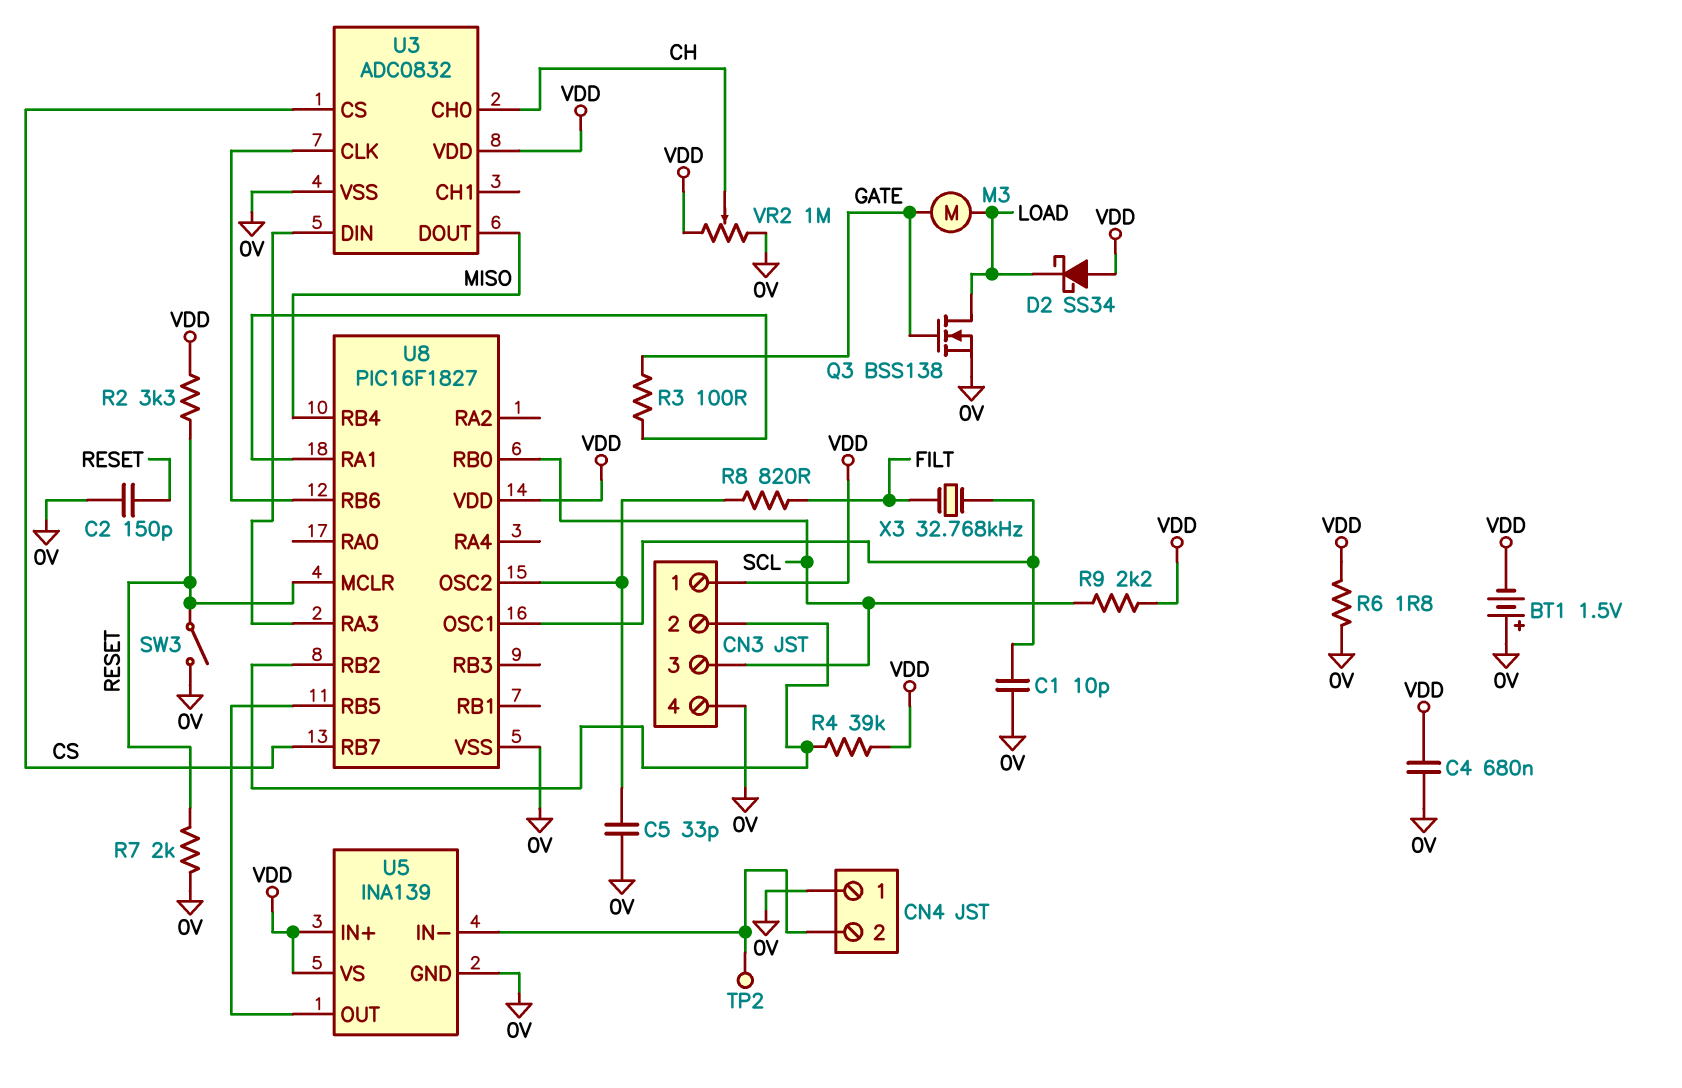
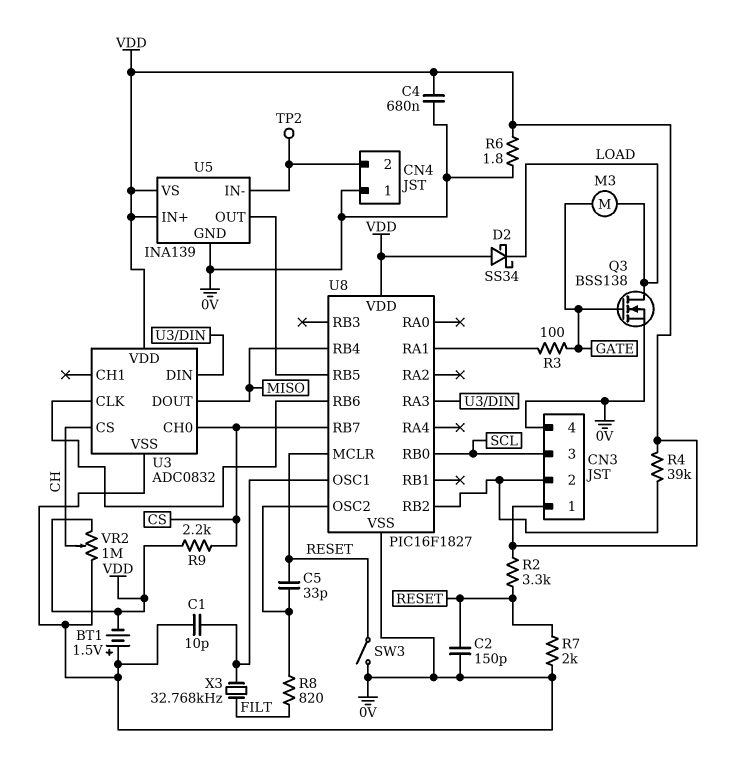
C5: 33pF (0V, U8/OSC2) -> 33pF (RESET, U8/OSC2)
R9: 2.2k (SCL, VDD) -> 2.2k (CS, VDD)
U3 pin CH0: CH -> CS
U3 pin CS: CS -> CH

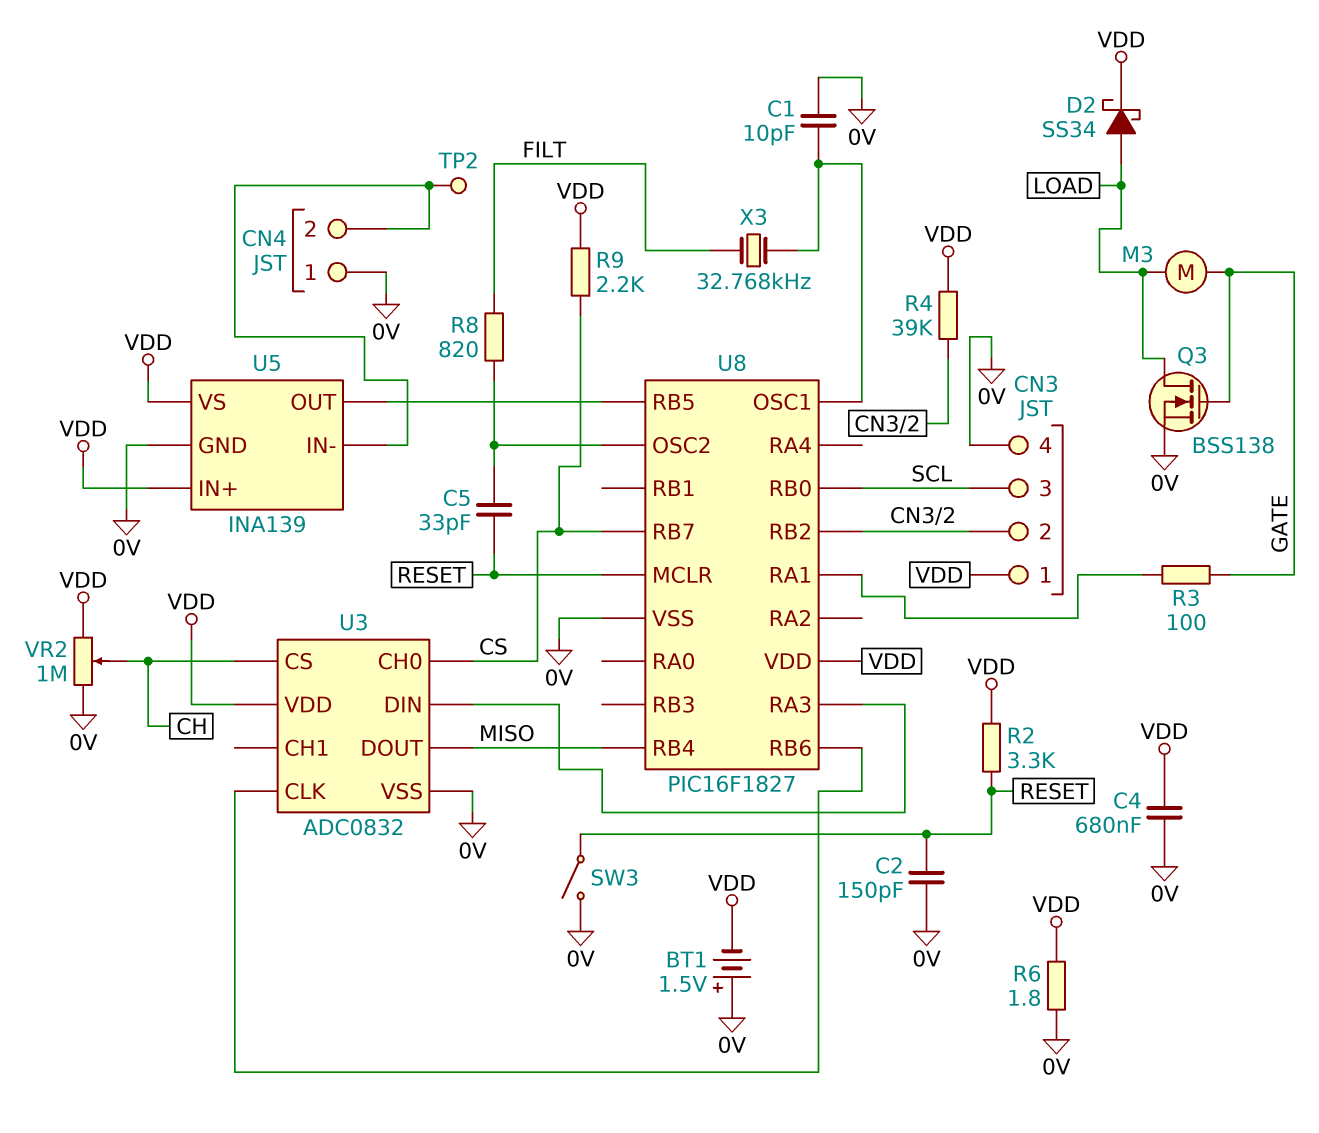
D2: schottky SS34 (A VDD, K LOAD) -> schottky SS34 (A LOAD, K VDD)
R7: 2k (0V, RESET) -> none

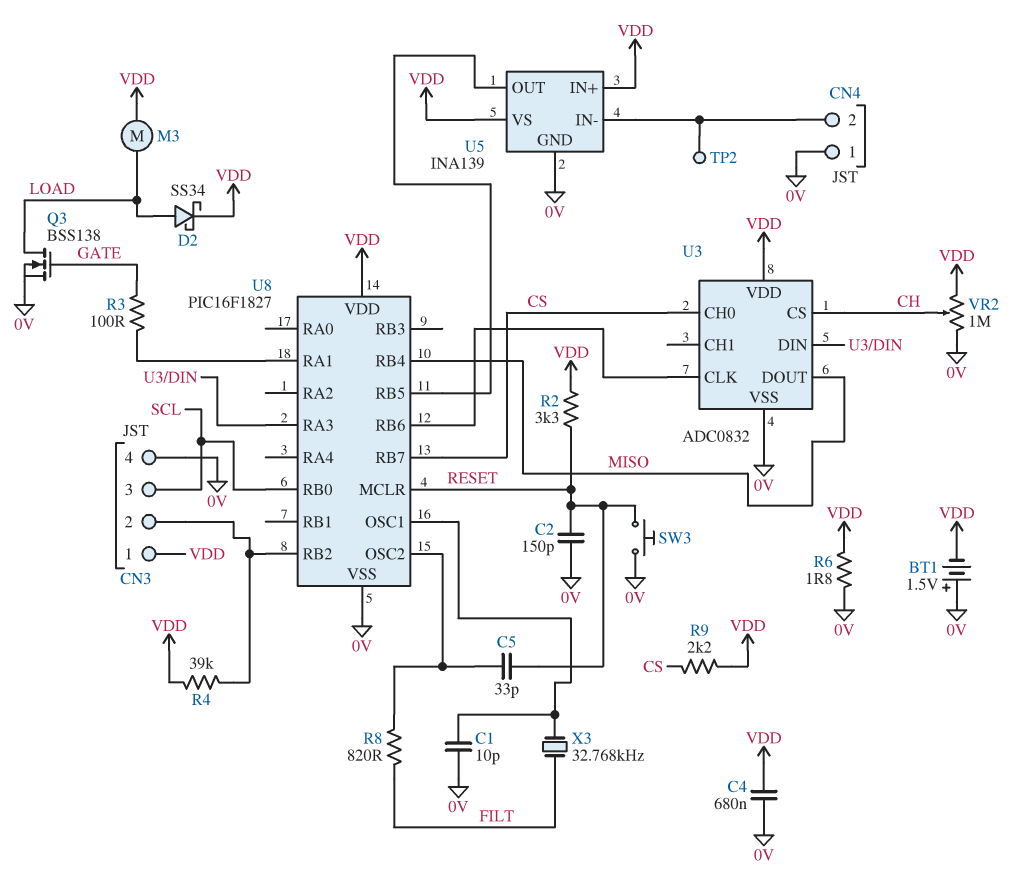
M3: motor (GATE, LOAD) -> motor (LOAD, VDD)
SW3: switch (0V, RESET) -> button (0V, RESET)

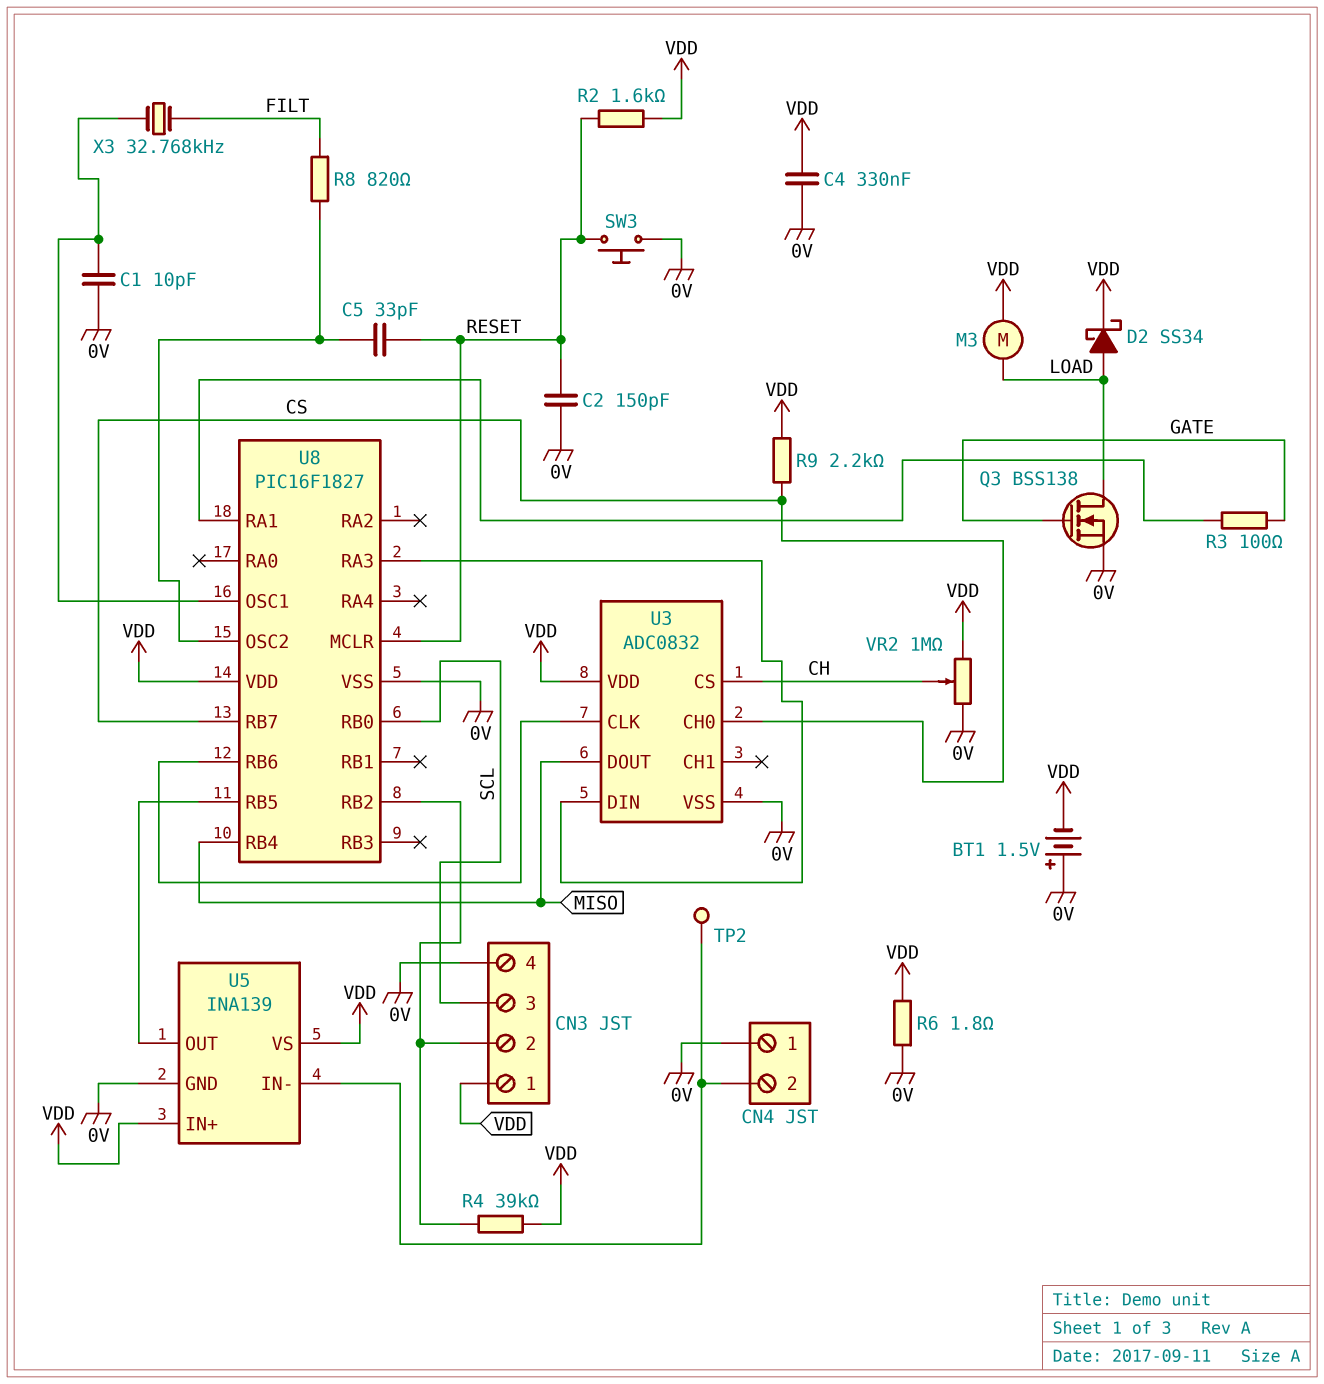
C4: 680nF (0V, VDD) -> 330nF (0V, VDD)
R2: 3.3k (RESET, VDD) -> 1.6k (RESET, VDD)

